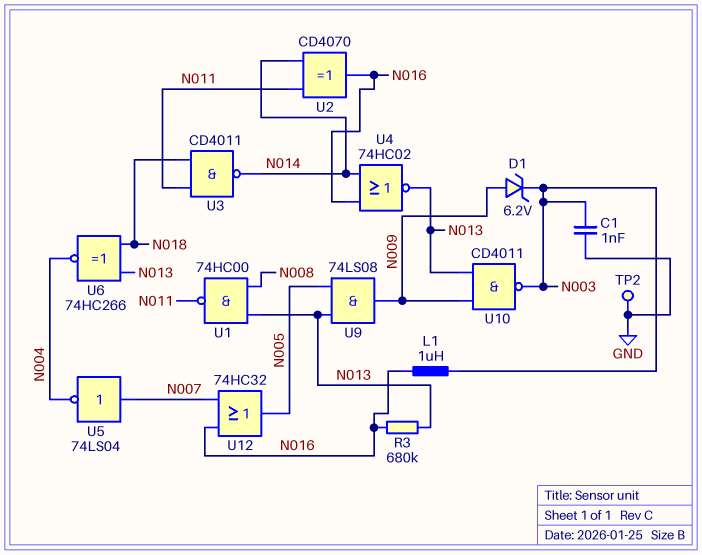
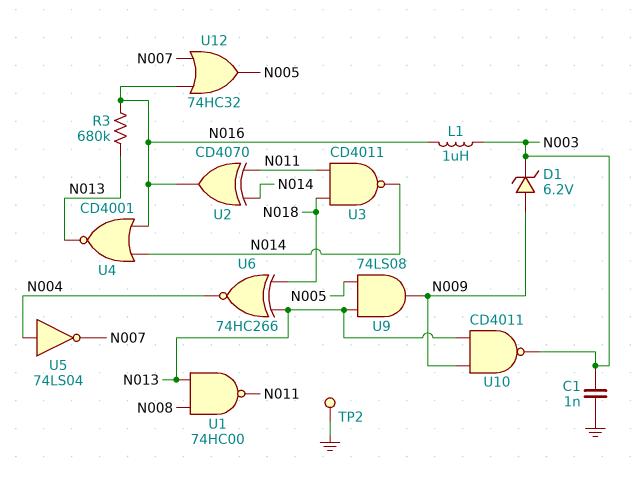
U4: NOR 74HC02 (in N014, in N016, out N013) -> NOR CD4001 (in N014, in N016, out N013)
U5: NOT 74LS04 (in N007, out N004) -> NOT 74LS04 (in N004, out N007)

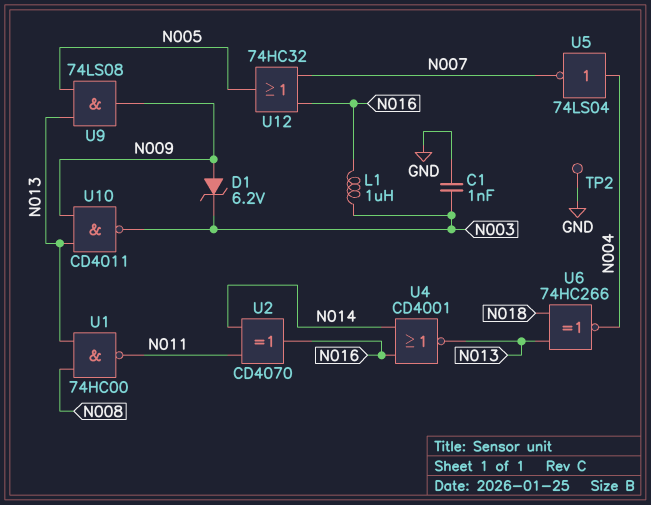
R3: 680k (N013, N016) -> none
U3: NAND CD4011 (in N011, in N018, out N014) -> none

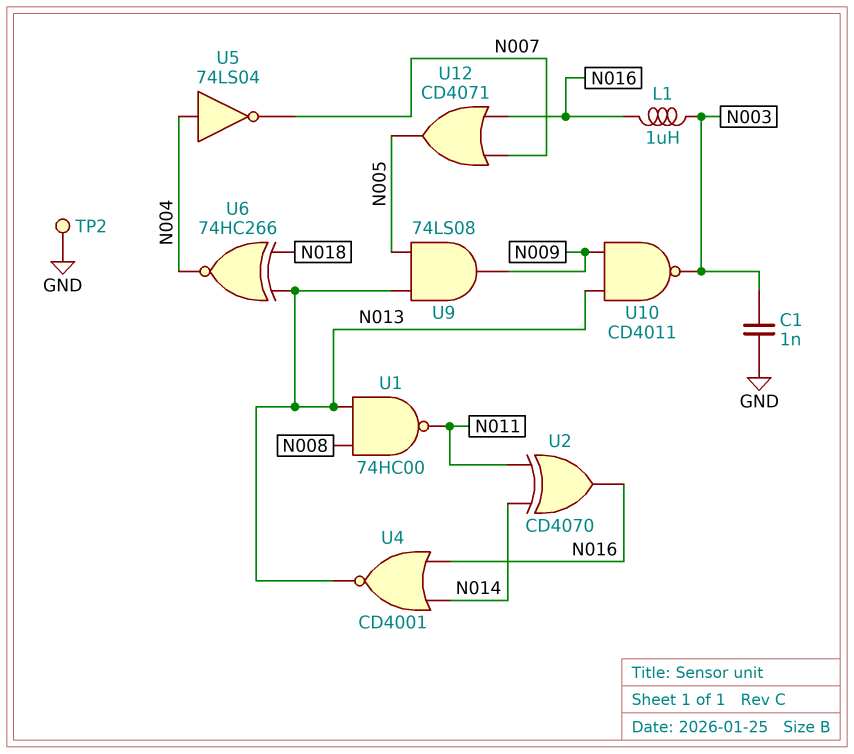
D1: zener 6.2V (A N009, K N003) -> none
U12: OR 74HC32 (in N007, in N016, out N005) -> OR CD4071 (in N007, in N016, out N005)

